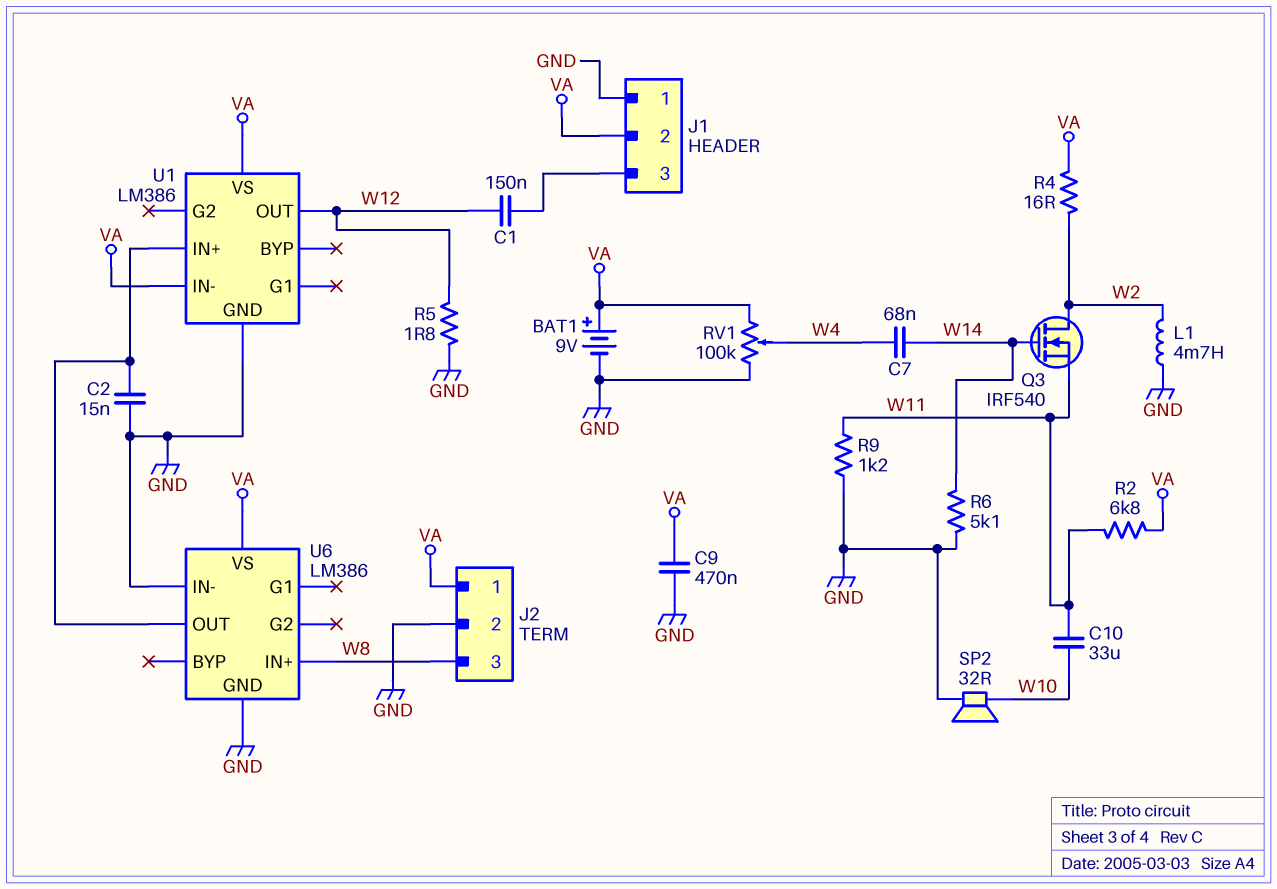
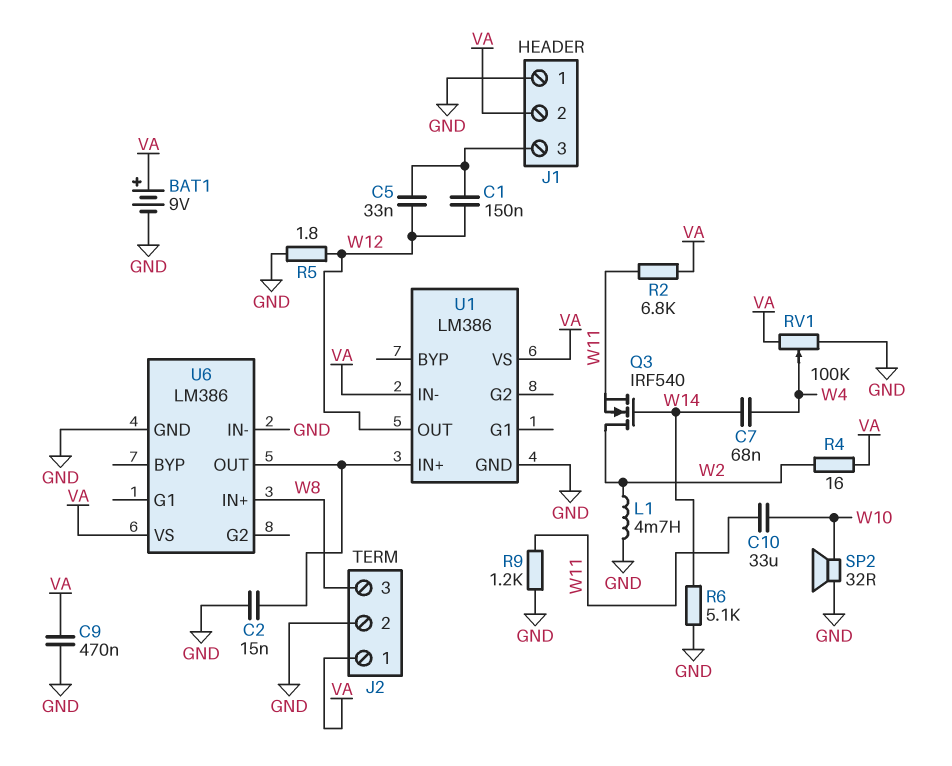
C5: none -> 33nF (J1/3, W12)

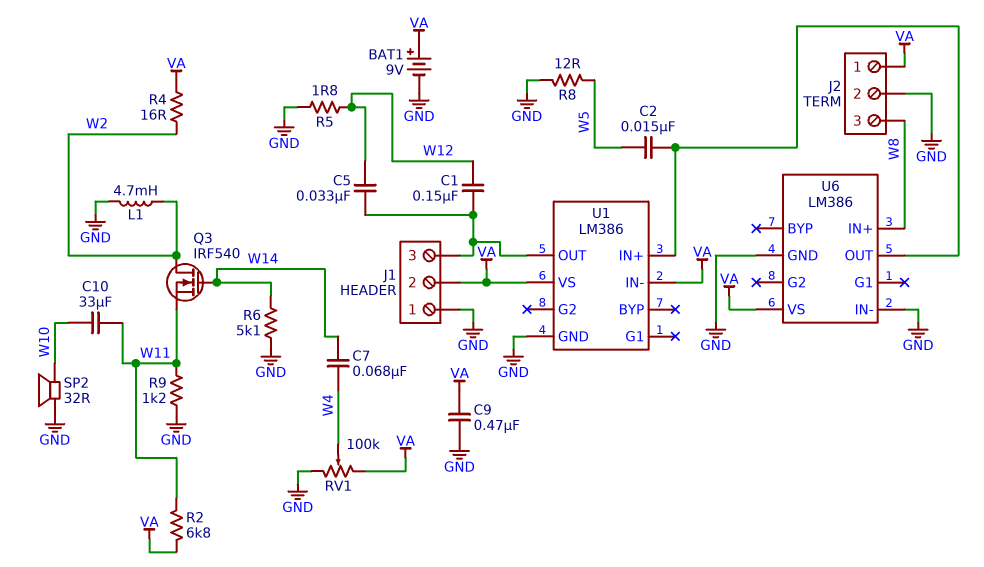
C2: 15nF (GND, U1/IN+) -> 15nF (U1/IN+, W5)
R8: none -> 12 (GND, W5)
U1 pin OUT: W12 -> J1/3

